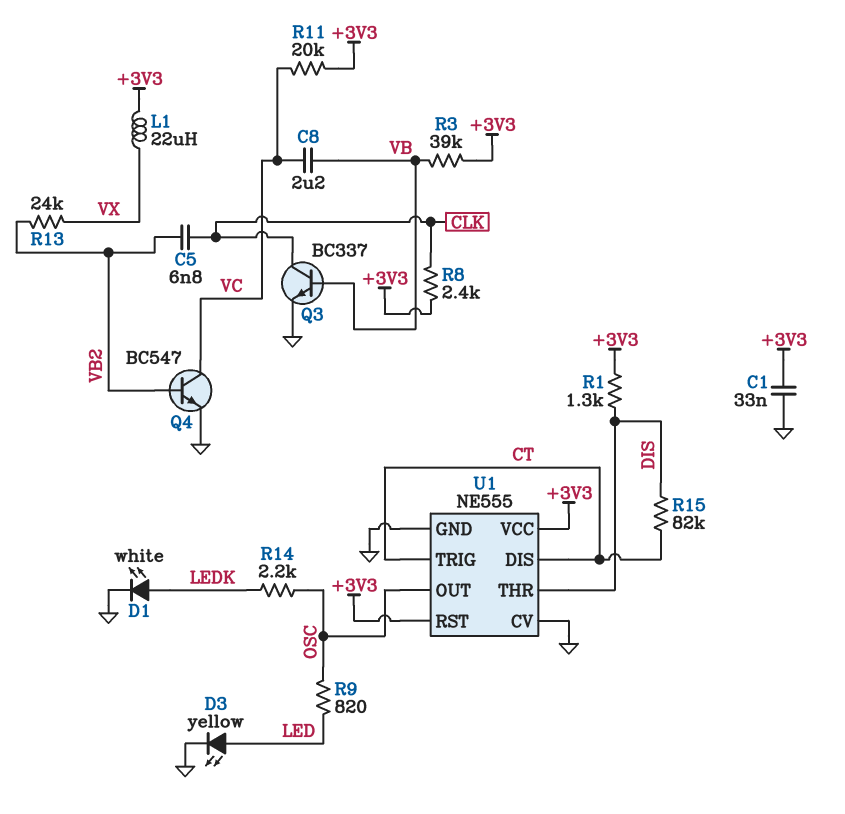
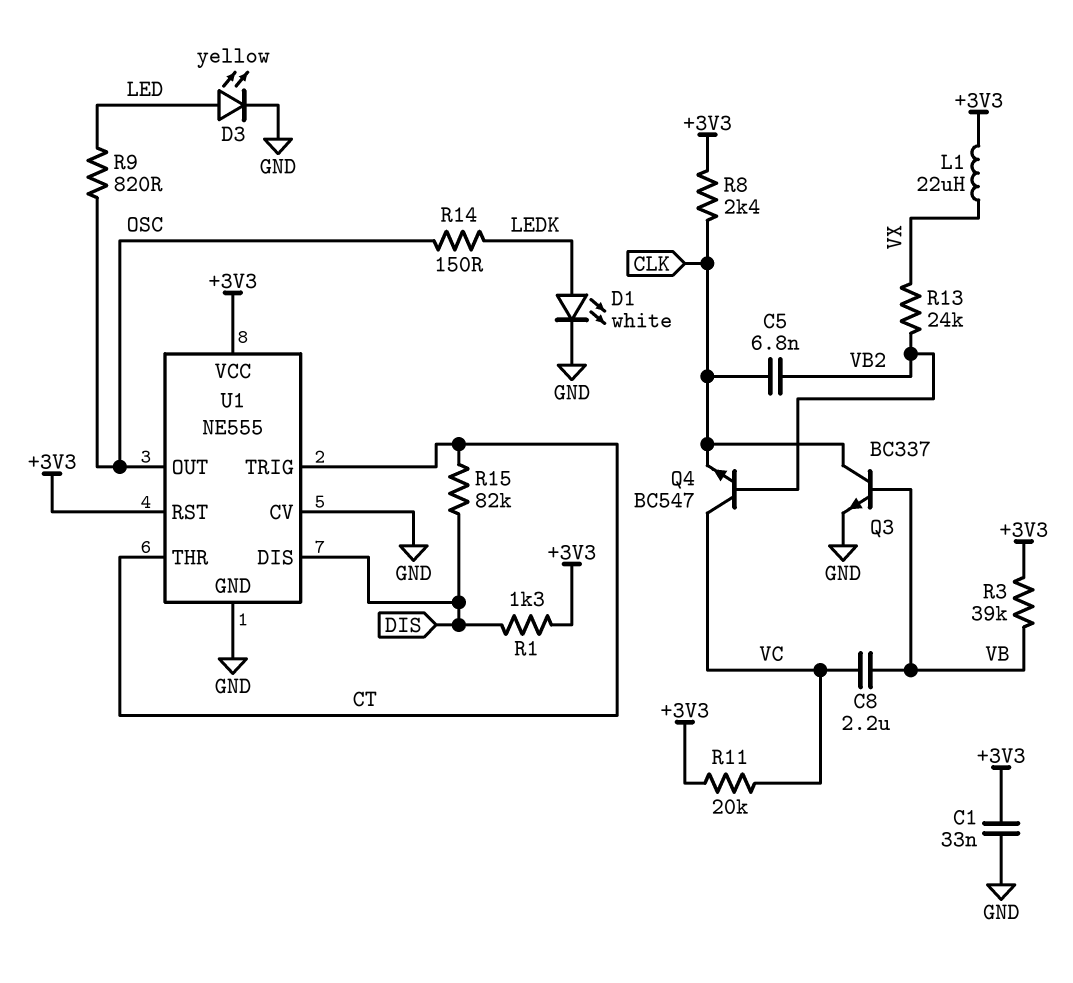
Q4: NPN BC547 (B VB2, C VC, E GND) -> NPN BC547 (B VB2, C VC, E CLK)
R14: 2.2k (LEDK, OSC) -> 150 (LEDK, OSC)
U1 pin DIS: CT -> DIS
U1 pin THR: DIS -> CT

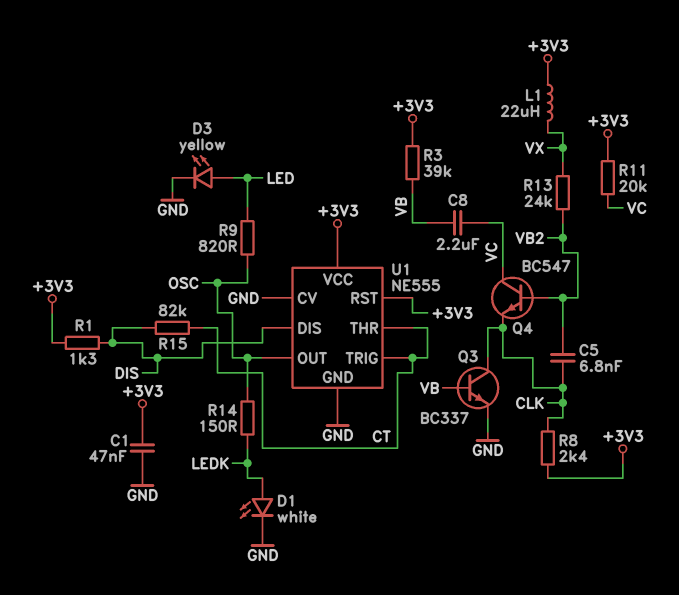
C1: 33nF (+3V3, GND) -> 47nF (+3V3, GND)

